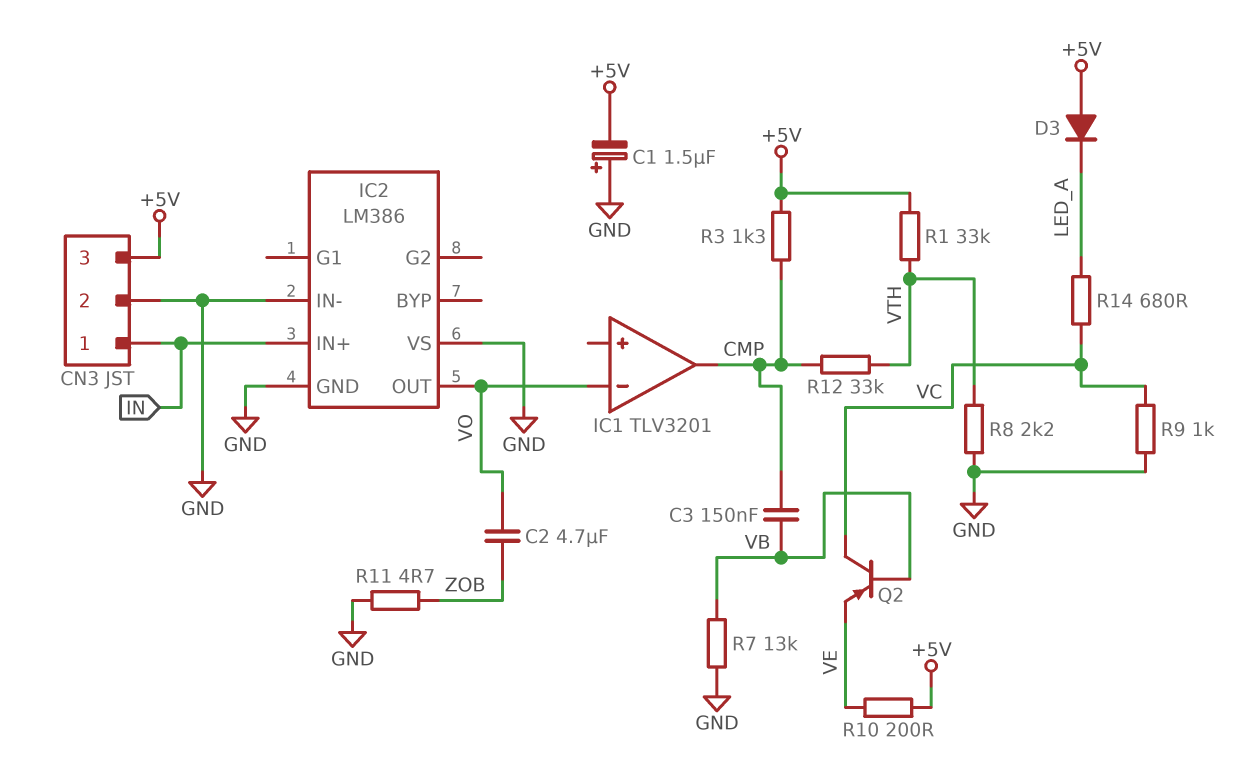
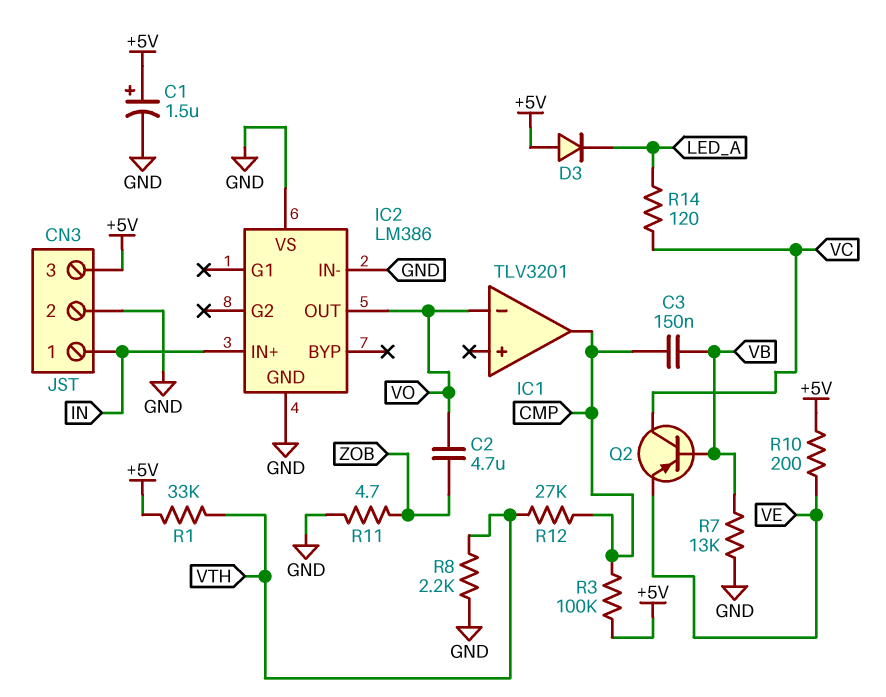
C1: 1.5uF (plus GND, minus +5V) -> 1.5uF (plus +5V, minus GND)
R3: 1.3k (+5V, CMP) -> 100k (+5V, CMP)
R9: 1k (GND, VC) -> none
R12: 33k (CMP, VTH) -> 27k (CMP, VTH)
R14: 680 (LED_A, VC) -> 120 (LED_A, VC)

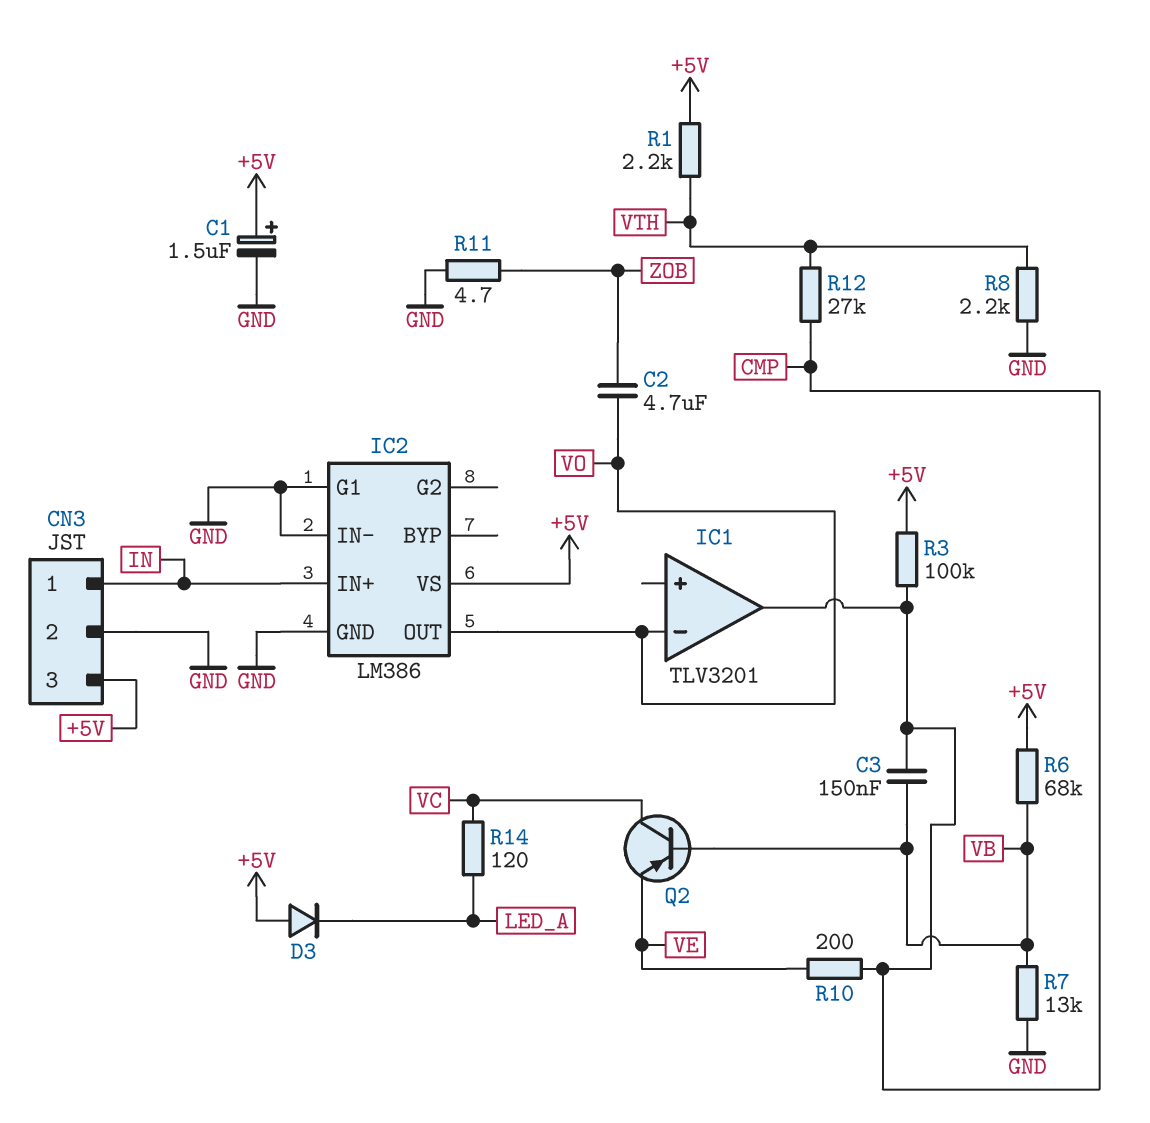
IC2 pin G1: none -> GND
IC2 pin VS: GND -> +5V
R1: 33k (+5V, VTH) -> 2.2k (+5V, VTH)
R6: none -> 68k (+5V, VB)
R10: 200 (+5V, VE) -> 200 (CMP, VE)

